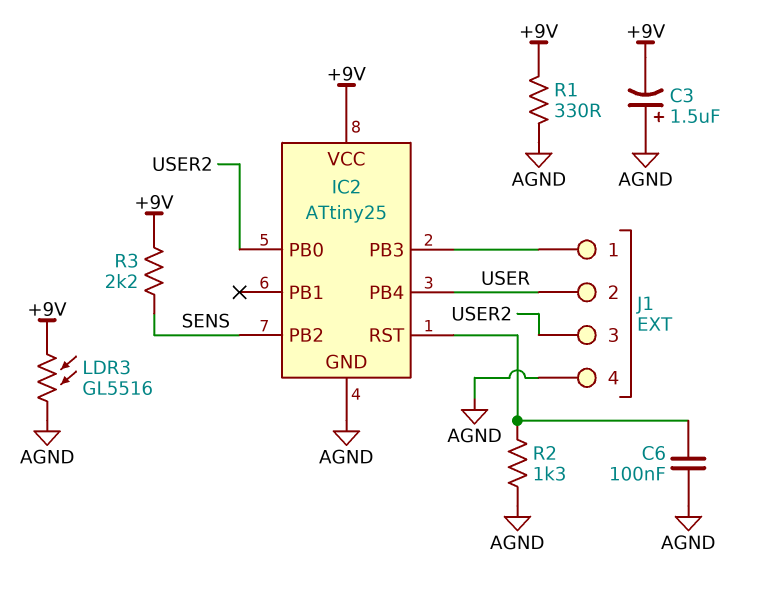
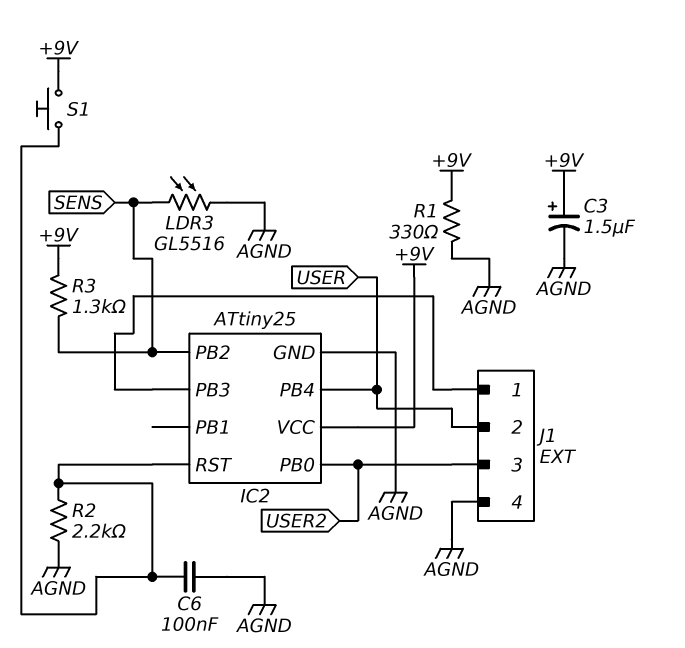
C3: 1.5uF (plus AGND, minus +9V) -> 1.5uF (plus +9V, minus AGND)
LDR3: GL5516 (+9V, AGND) -> GL5516 (AGND, SENS)
R2: 1.3k (AGND, IC2/RST) -> 2.2k (AGND, IC2/RST)
R3: 2.2k (+9V, SENS) -> 1.3k (+9V, SENS)
S1: none -> button (+9V, IC2/RST)

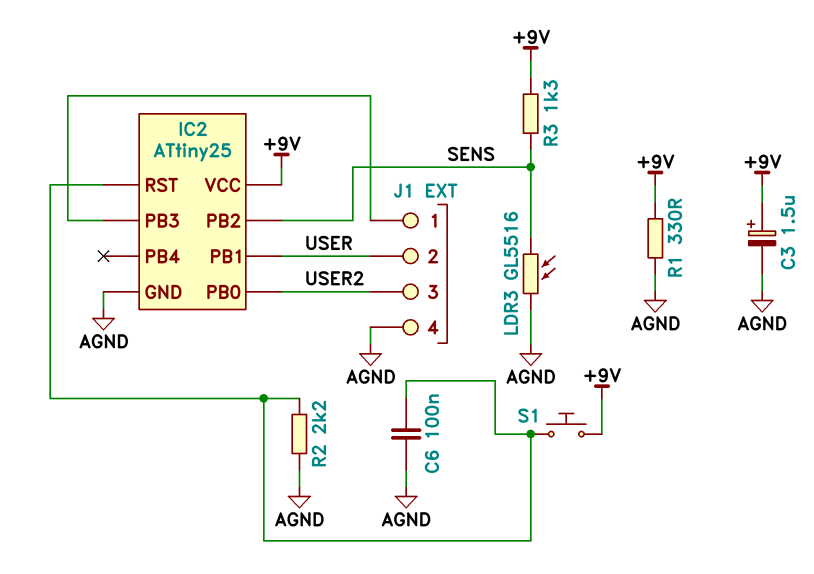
IC2 pin PB1: none -> USER
IC2 pin PB4: USER -> none

